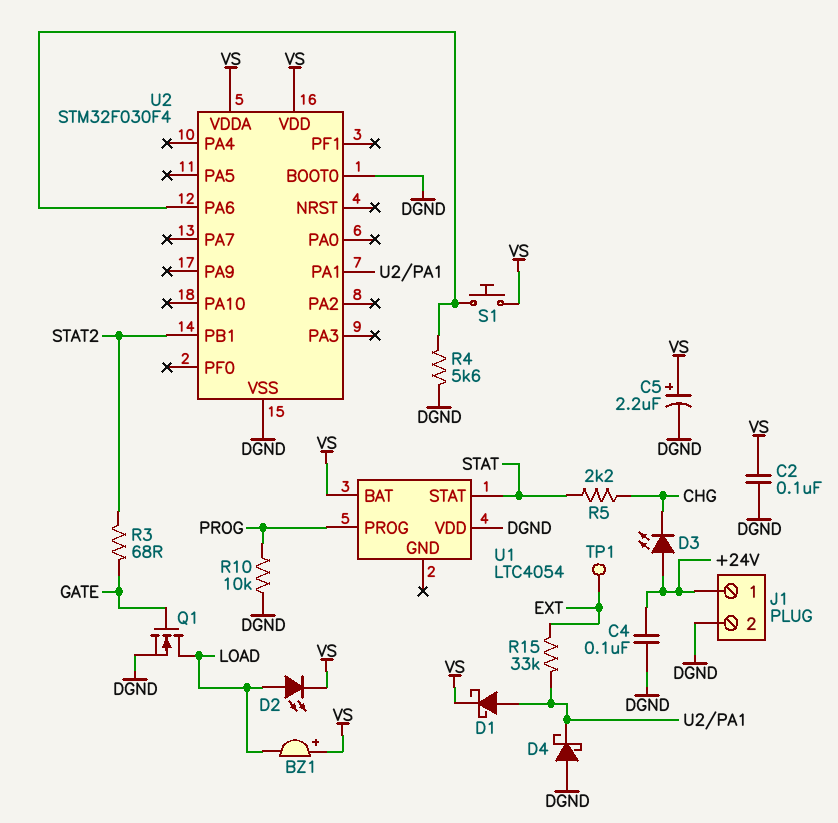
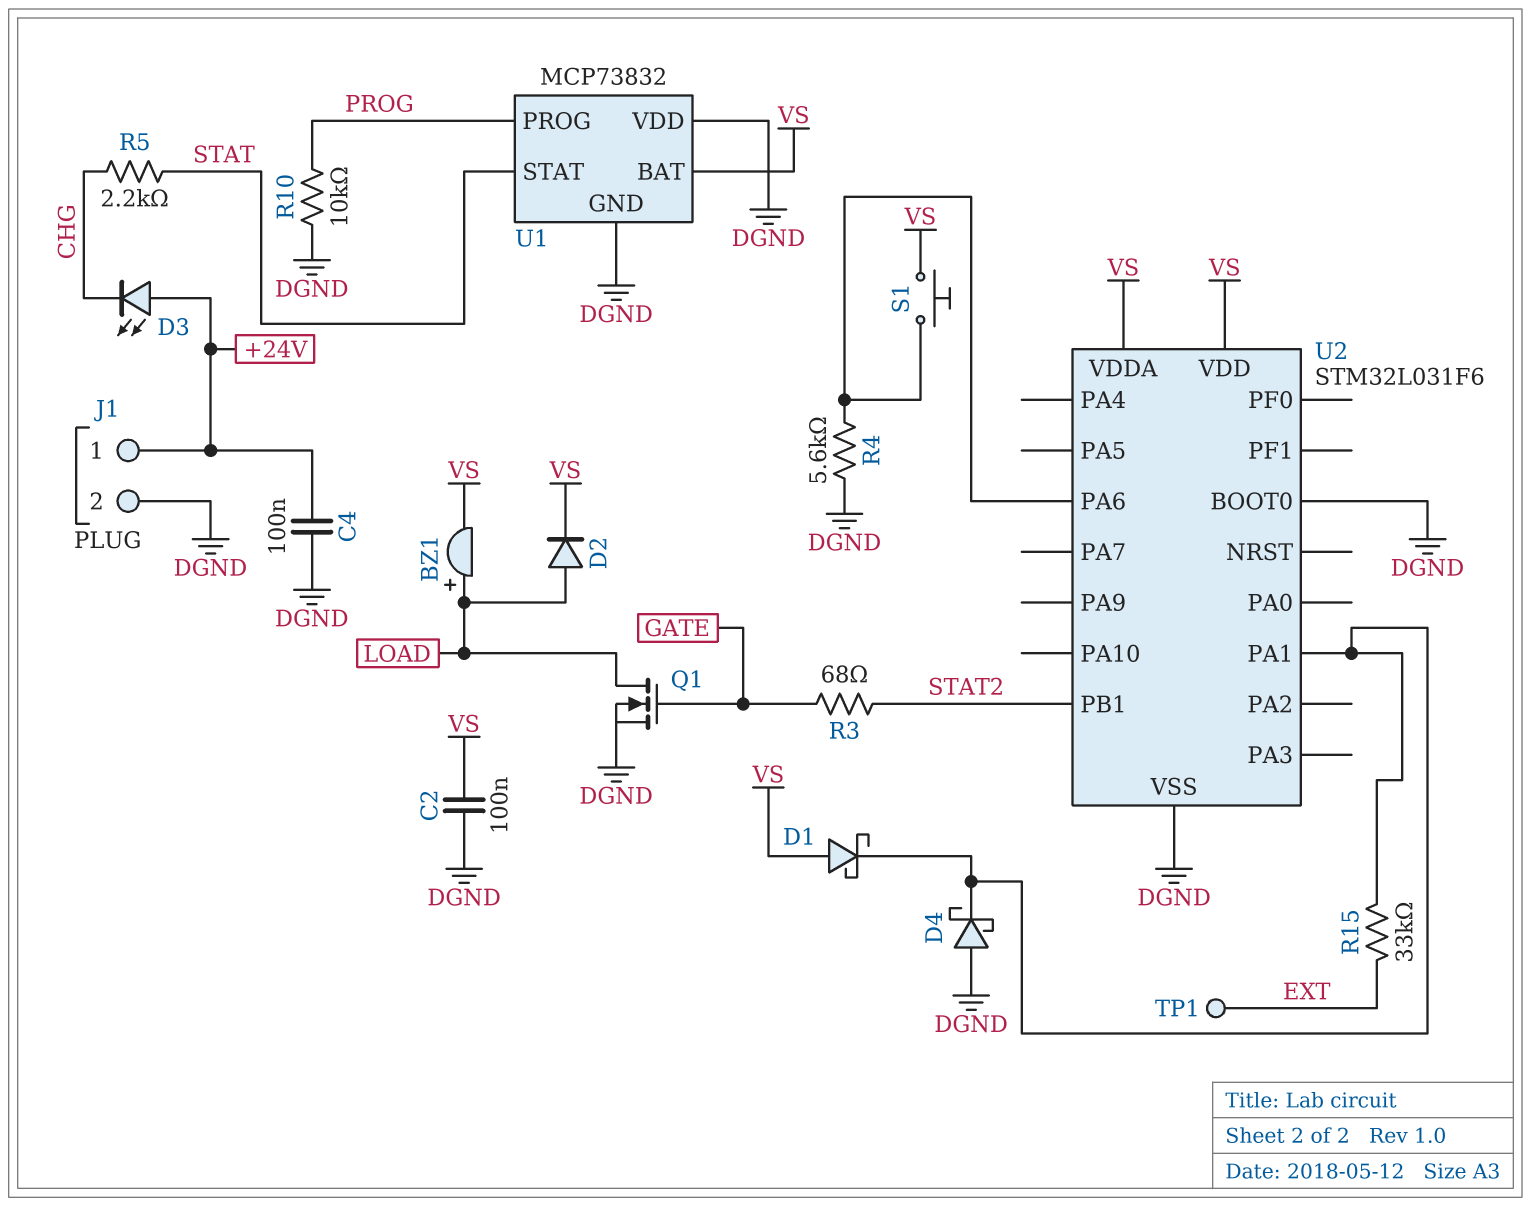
BZ1: buzzer (plus VS, minus LOAD) -> buzzer (plus LOAD, minus VS)
C5: 2.2uF (plus VS, minus DGND) -> none
D1: schottky (A U2/PA1, K VS) -> schottky (A VS, K U2/PA1)
D2: LED (A LOAD, K VS) -> diode (A LOAD, K VS)
U1: LTC4054 -> MCP73832
U1 pin GND: none -> DGND
U2: STM32F030F4 -> STM32L031F6

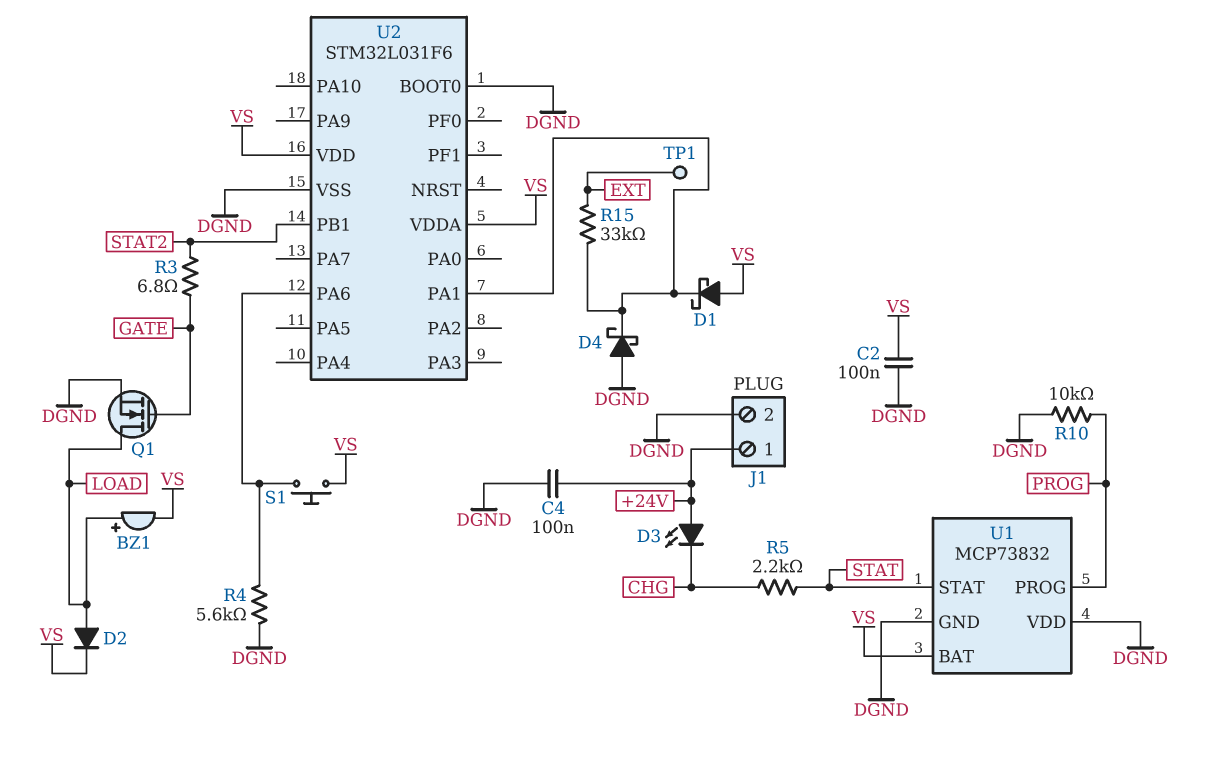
R3: 68 (GATE, STAT2) -> 6.8 (GATE, STAT2)

